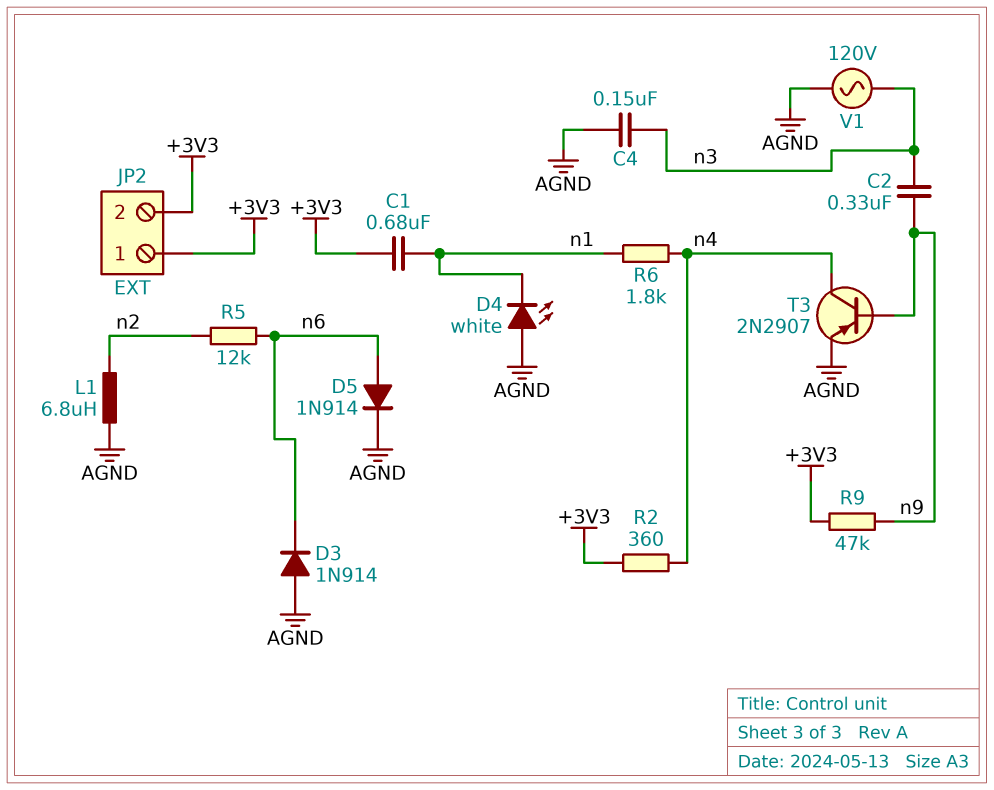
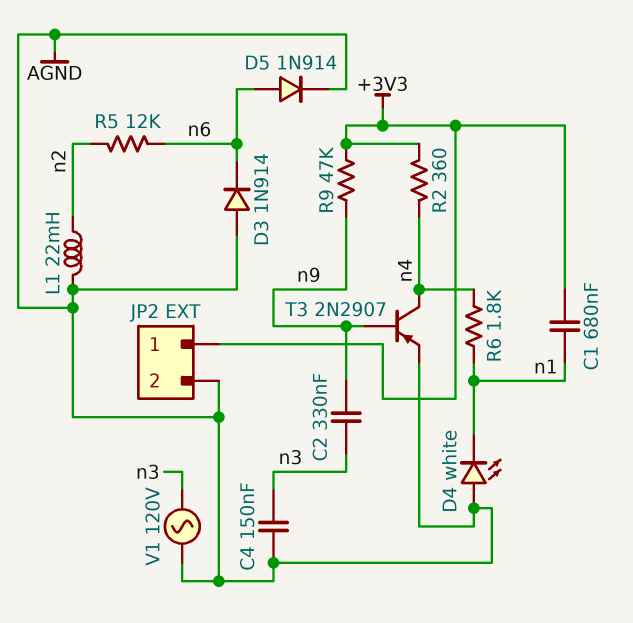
JP2 pin 2: +3V3 -> AGND
L1: 6.8uH (AGND, n2) -> 22mH (AGND, n2)

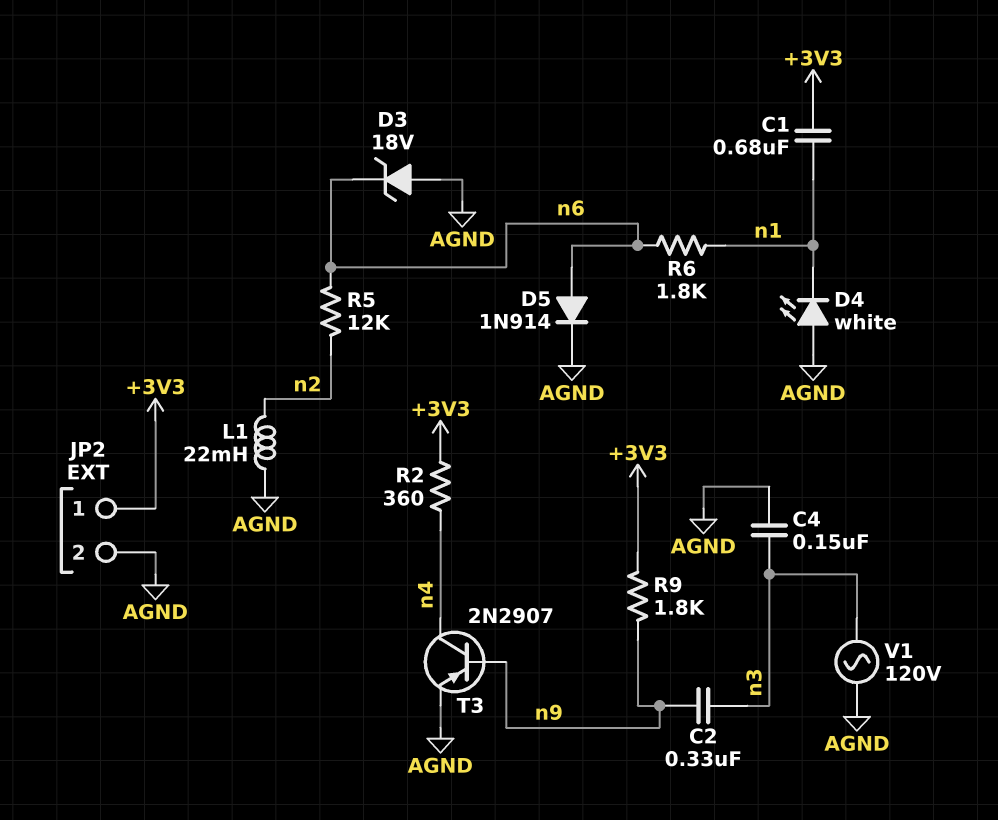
D3: diode 1N914 (A AGND, K n6) -> zener 18V (A AGND, K n6)
R6: 1.8k (n1, n4) -> 1.8k (n1, n6)
R9: 47k (+3V3, n9) -> 1.8k (+3V3, n9)

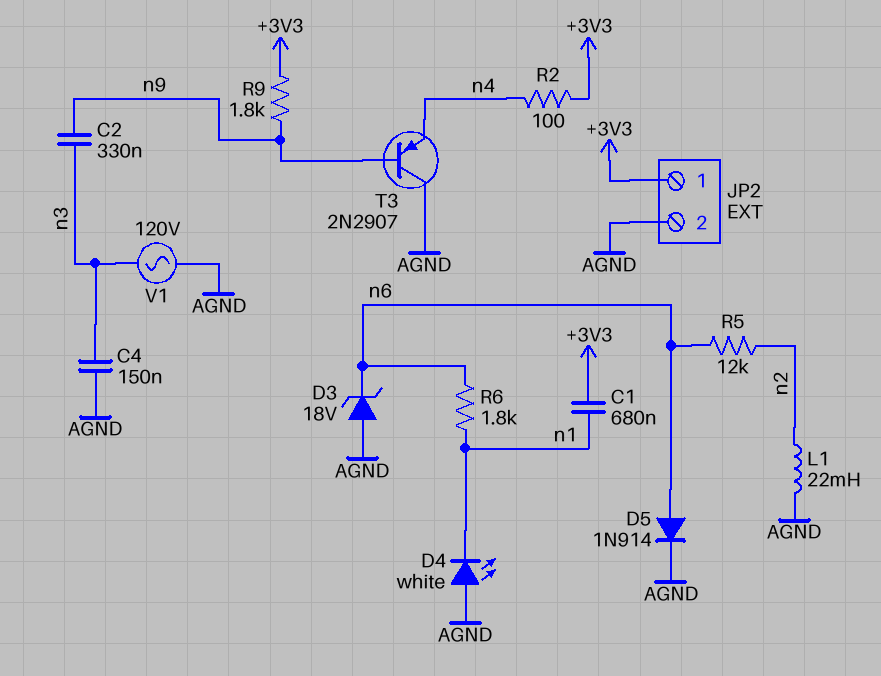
R2: 360 (+3V3, n4) -> 100 (+3V3, n4)
T3: PNP 2N2907 (B n9, C n4, E AGND) -> PNP 2N2907 (B n9, C AGND, E n4)

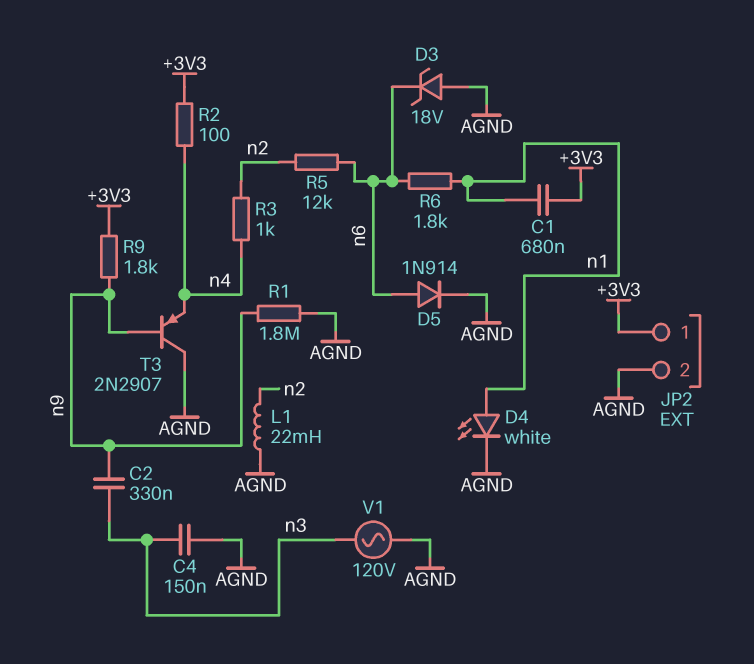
D4: LED white (A AGND, K n1) -> LED white (A n1, K AGND)
R1: none -> 1.8M (AGND, n9)
R3: none -> 1k (n2, n4)

